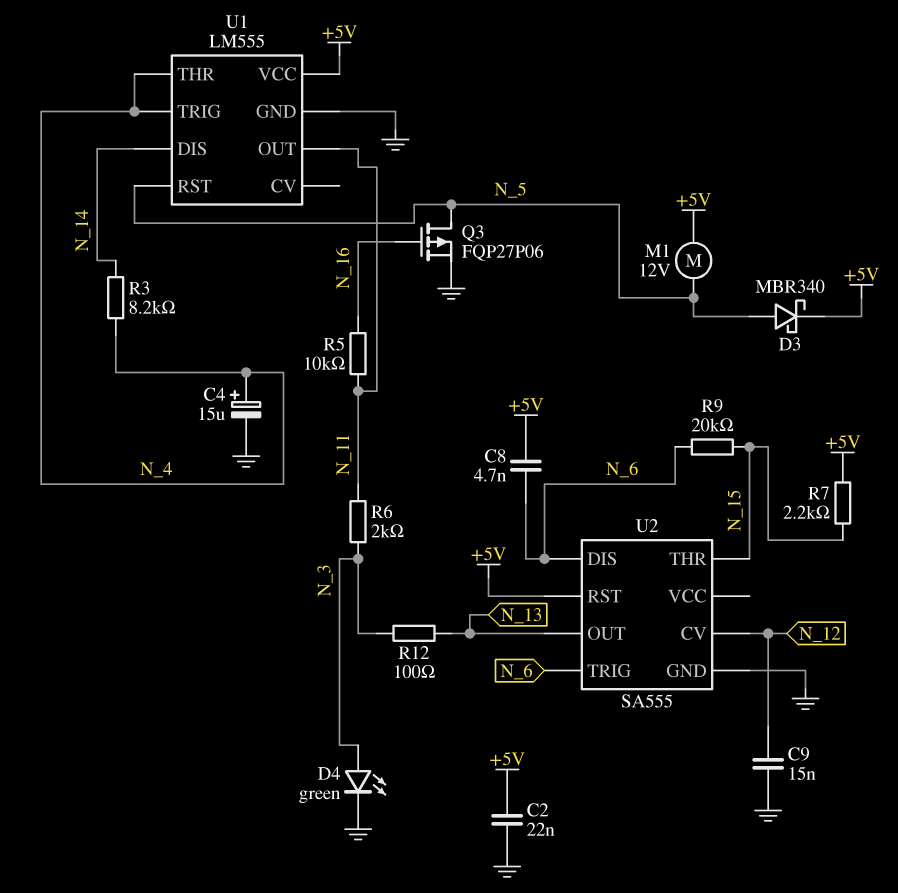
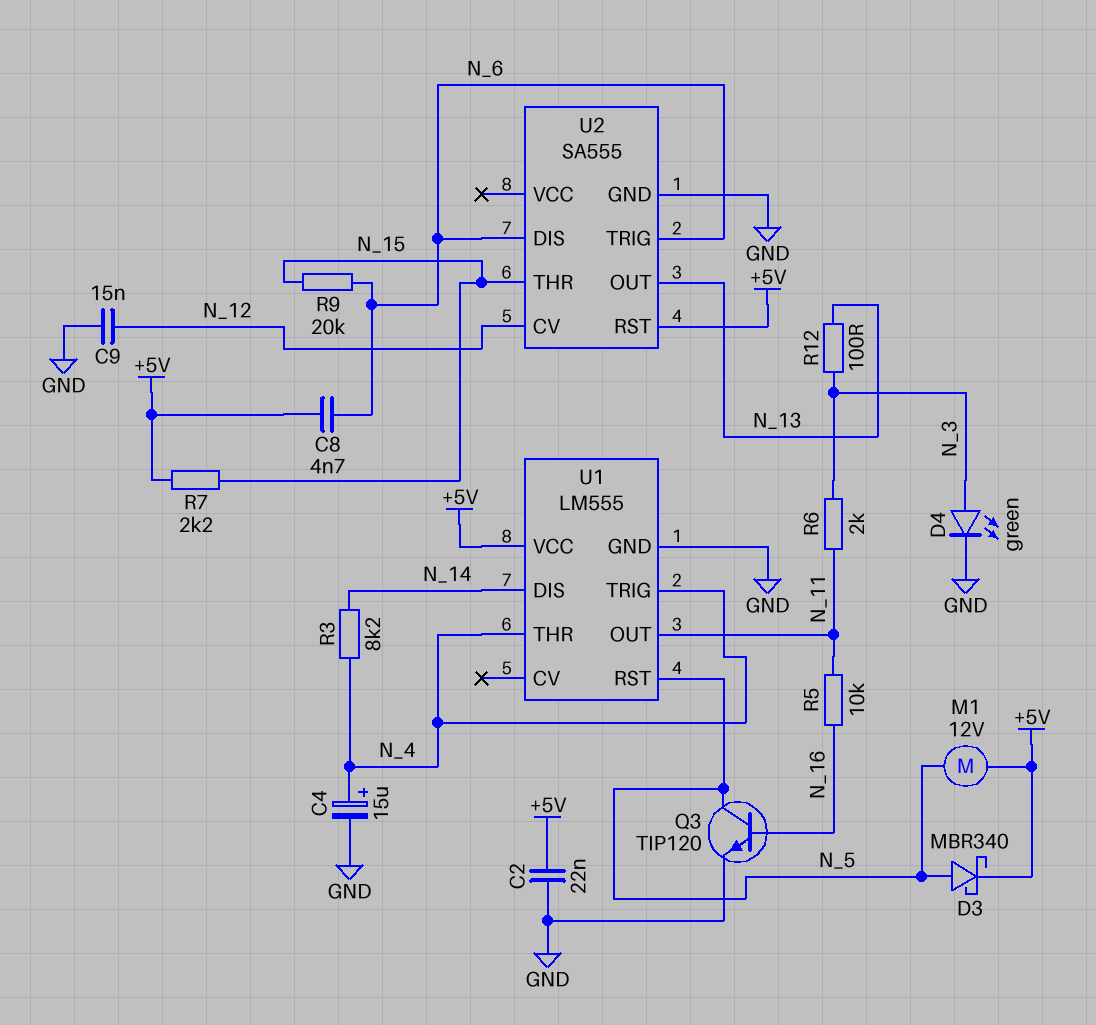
Q3: PMOS FQP27P06 (G N_16, D N_5, S GND) -> NPN TIP120 (B N_16, C N_5, E GND)

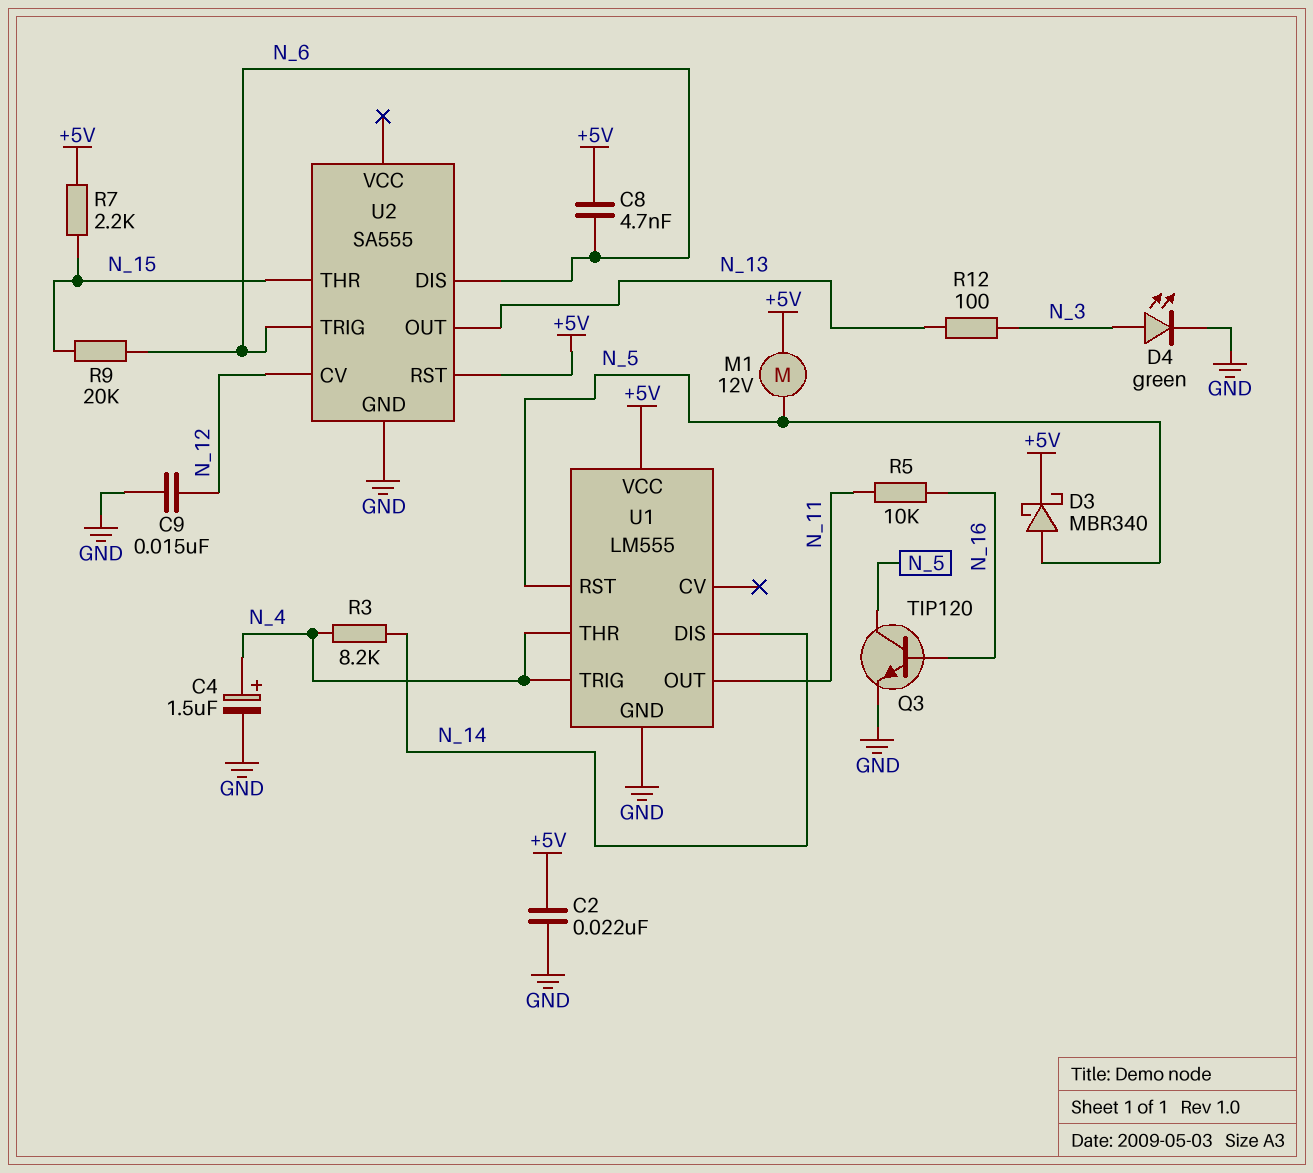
C4: 15uF (plus N_4, minus GND) -> 1.5uF (plus N_4, minus GND)
R6: 2k (N_3, N_11) -> none

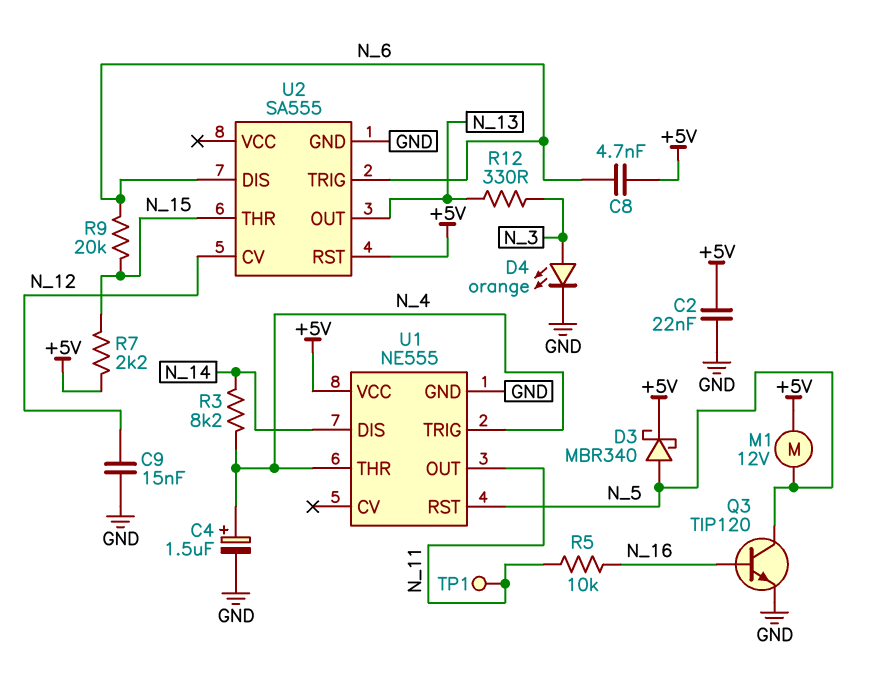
D4: LED green (A N_3, K GND) -> LED orange (A N_3, K GND)
R12: 100 (N_3, N_13) -> 330 (N_3, N_13)
TP1: none -> test point (N_11)
U1: LM555 -> NE555

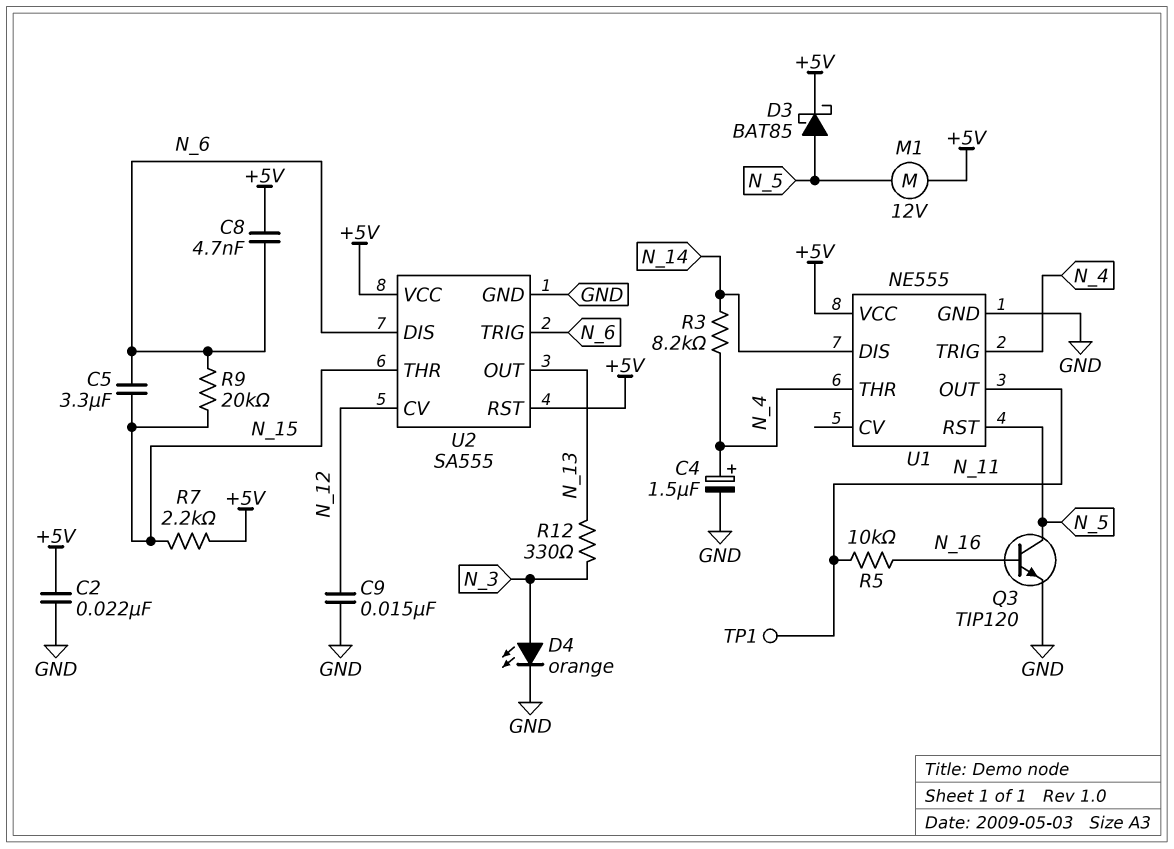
C5: none -> 3.3uF (N_6, N_15)
D3: schottky MBR340 (A N_5, K +5V) -> schottky BAT85 (A N_5, K +5V)
U2 pin VCC: none -> +5V

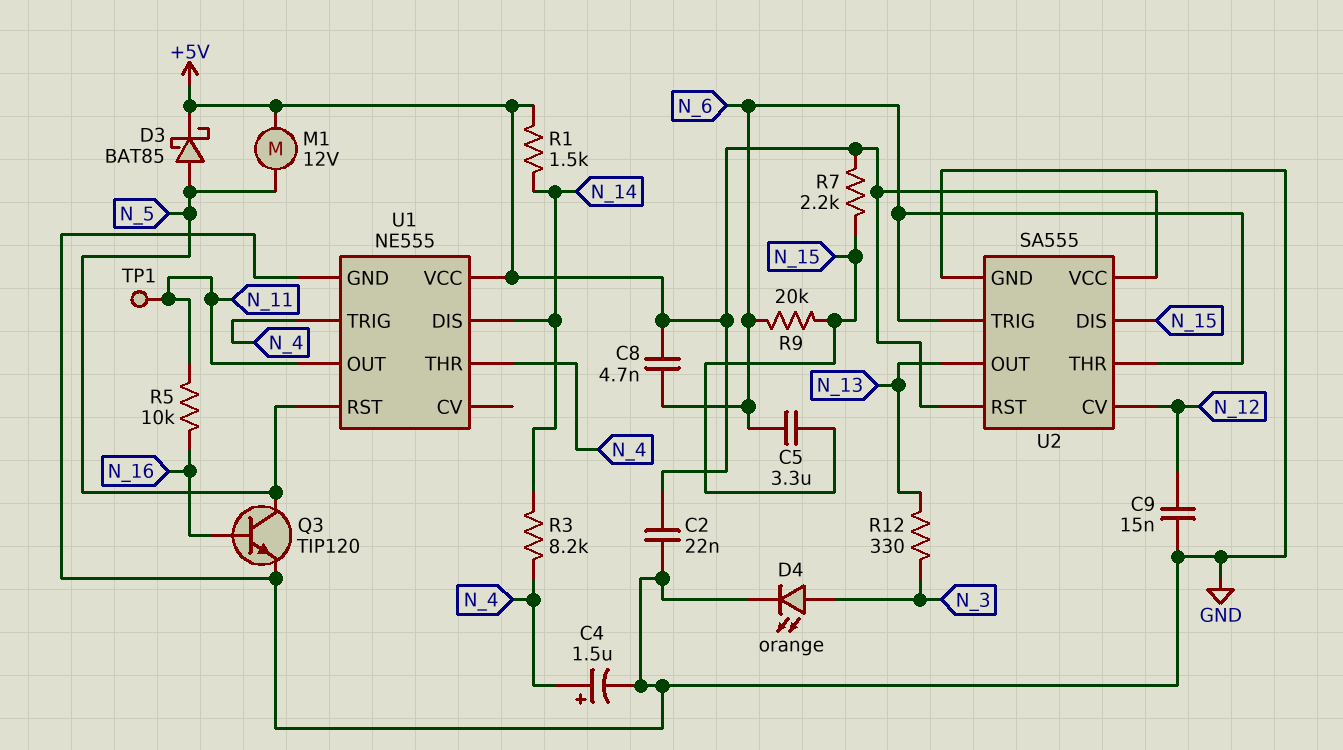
R1: none -> 1.5k (+5V, N_14)
U2 pin DIS: N_6 -> N_15
U2 pin THR: N_15 -> N_6

